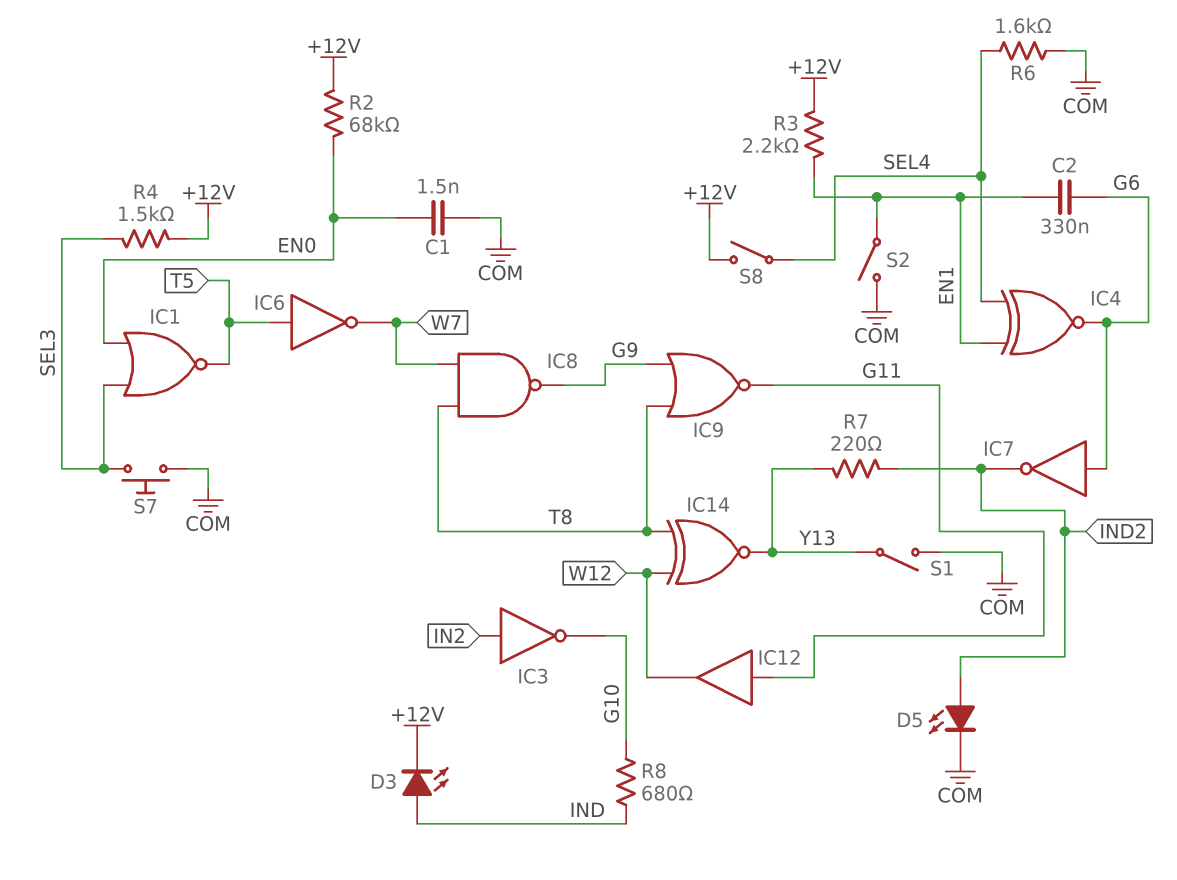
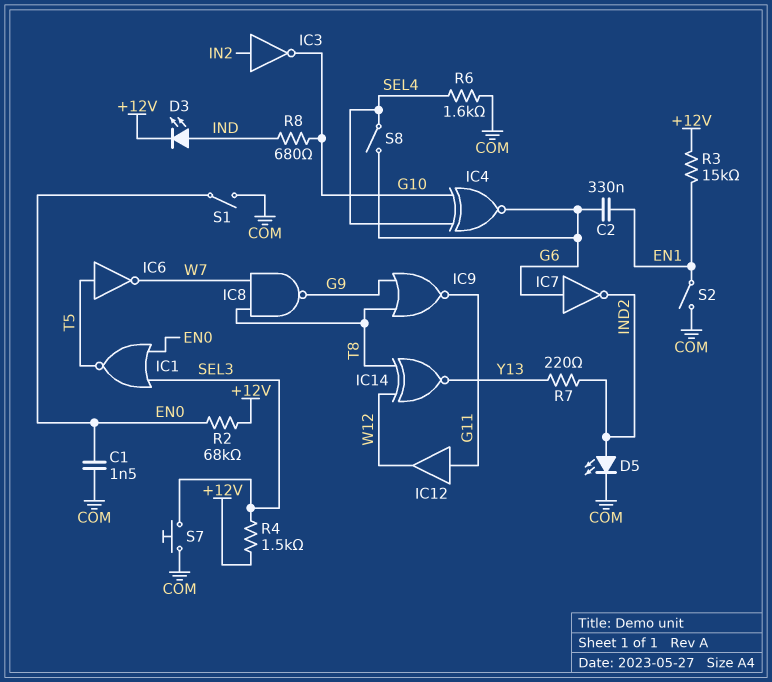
IC4: XNOR (in EN1, in SEL4, out G6) -> XNOR (in G10, in SEL4, out G6)
R3: 2.2k (+12V, EN1) -> 15k (+12V, EN1)
S1: switch (COM, Y13) -> switch (COM, EN0)
S8: switch (+12V, SEL4) -> switch (G6, SEL4)

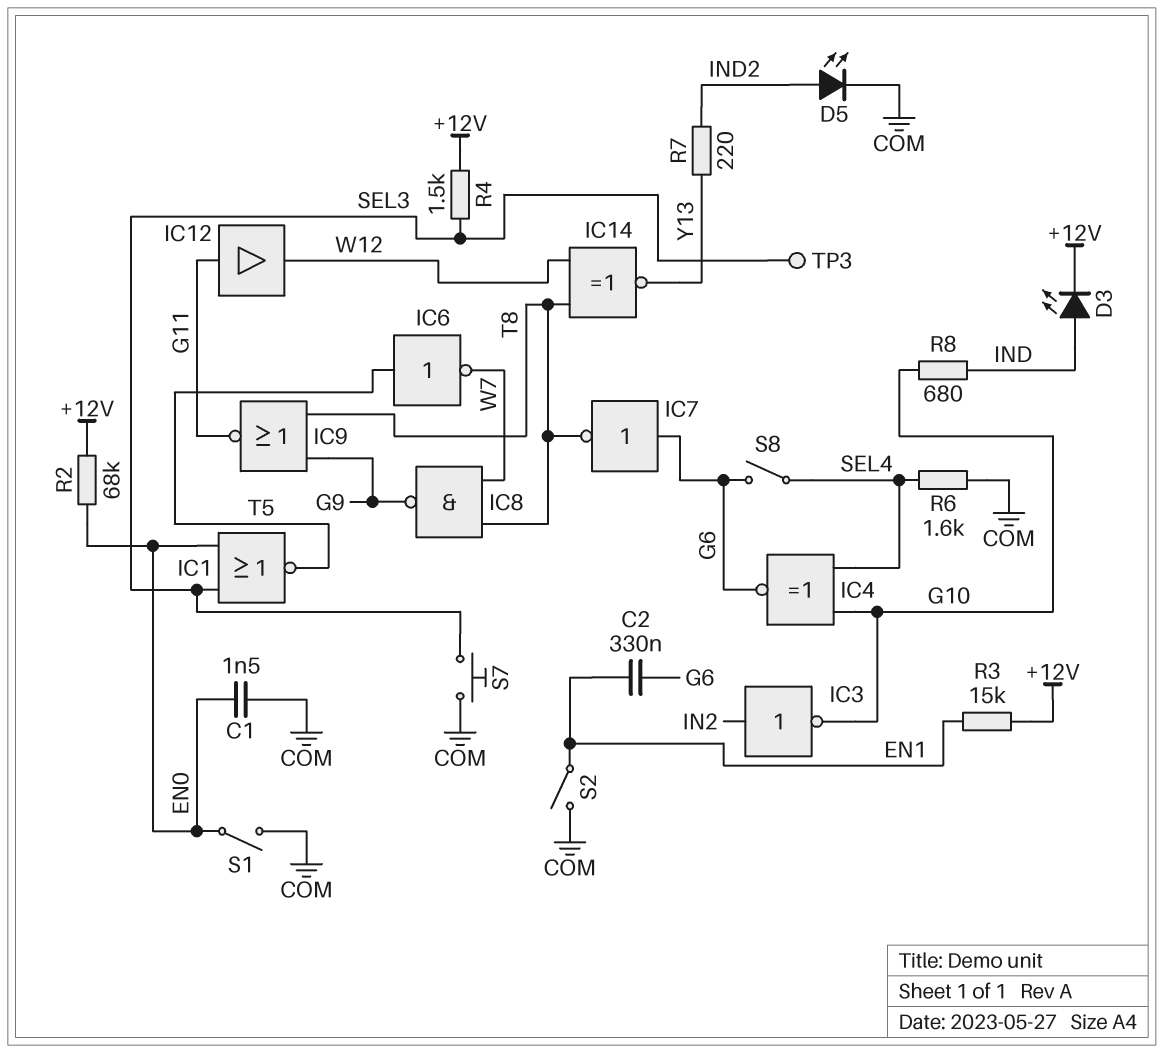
IC7: NOT (in G6, out IND2) -> NOT (in G6, out T8)
TP3: none -> test point (SEL3)

